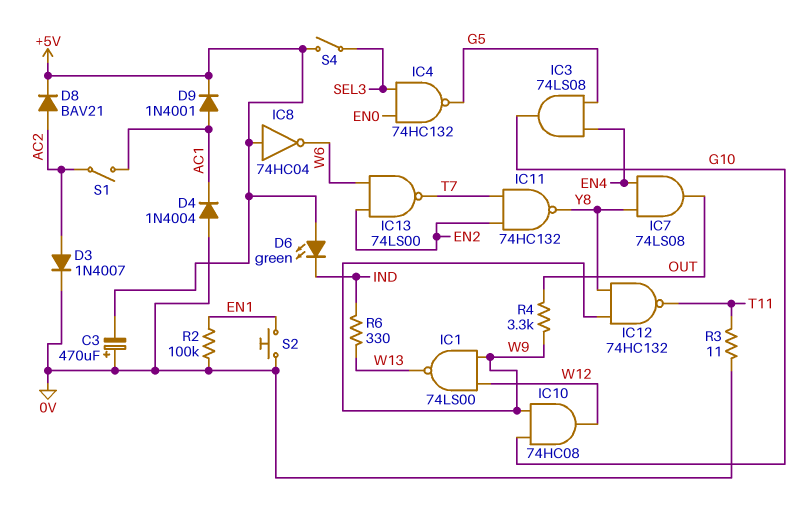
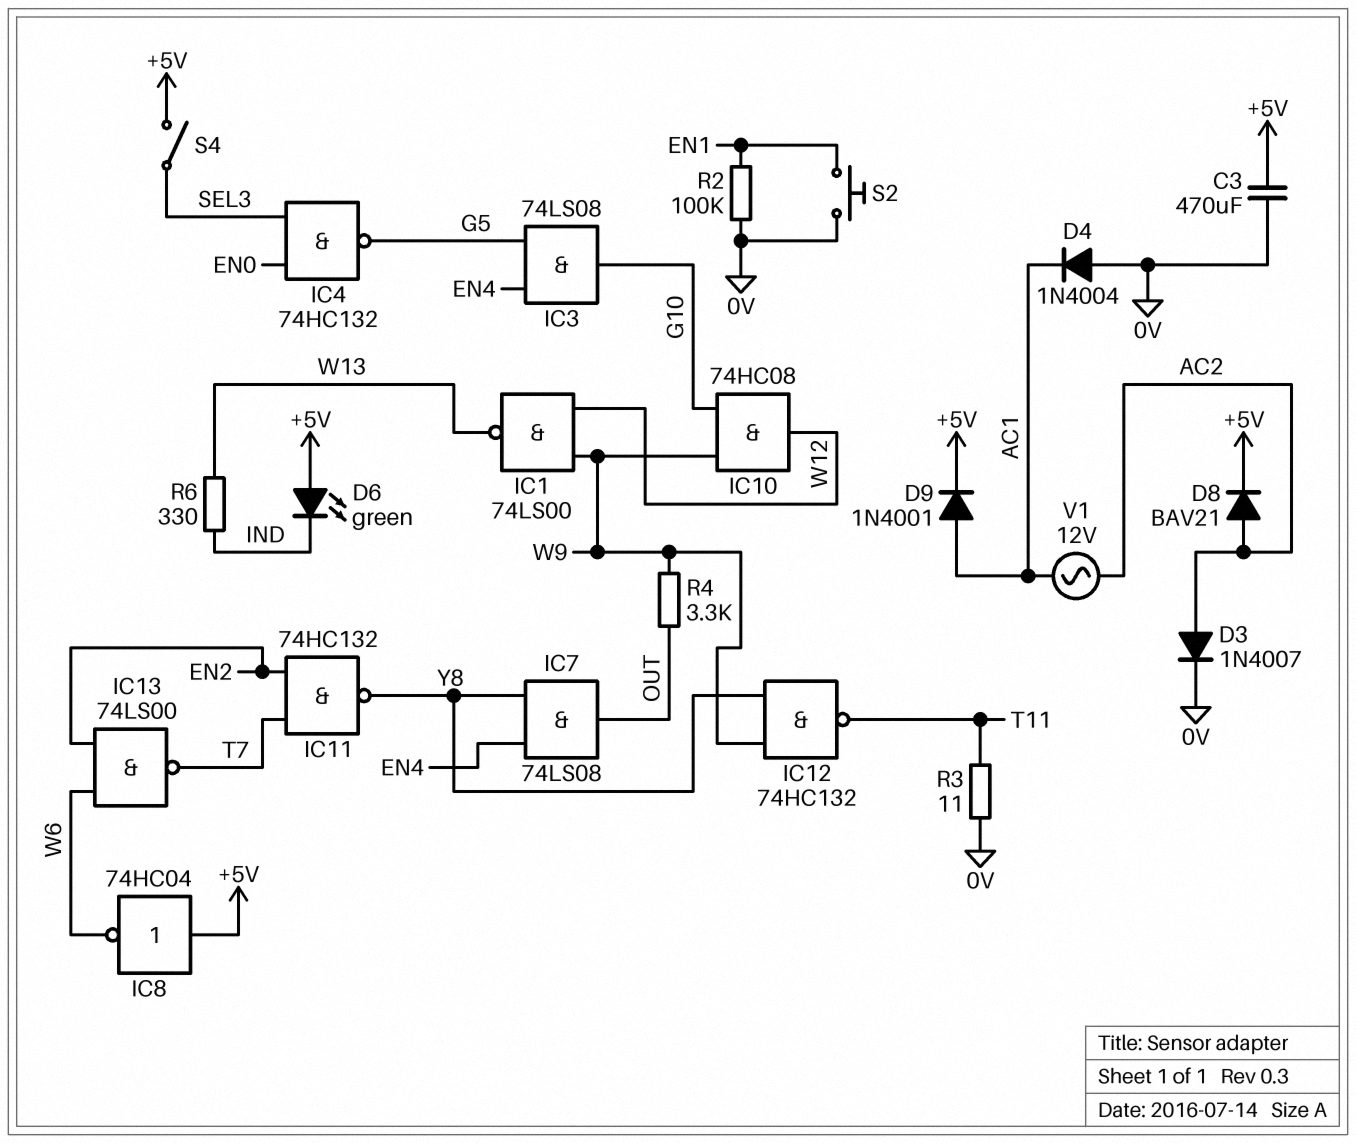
C3: 470uF (plus 0V, minus +5V) -> 470uF (+5V, 0V)
S1: switch (AC1, AC2) -> none
V1: none -> AC 12V (AC1, AC2)

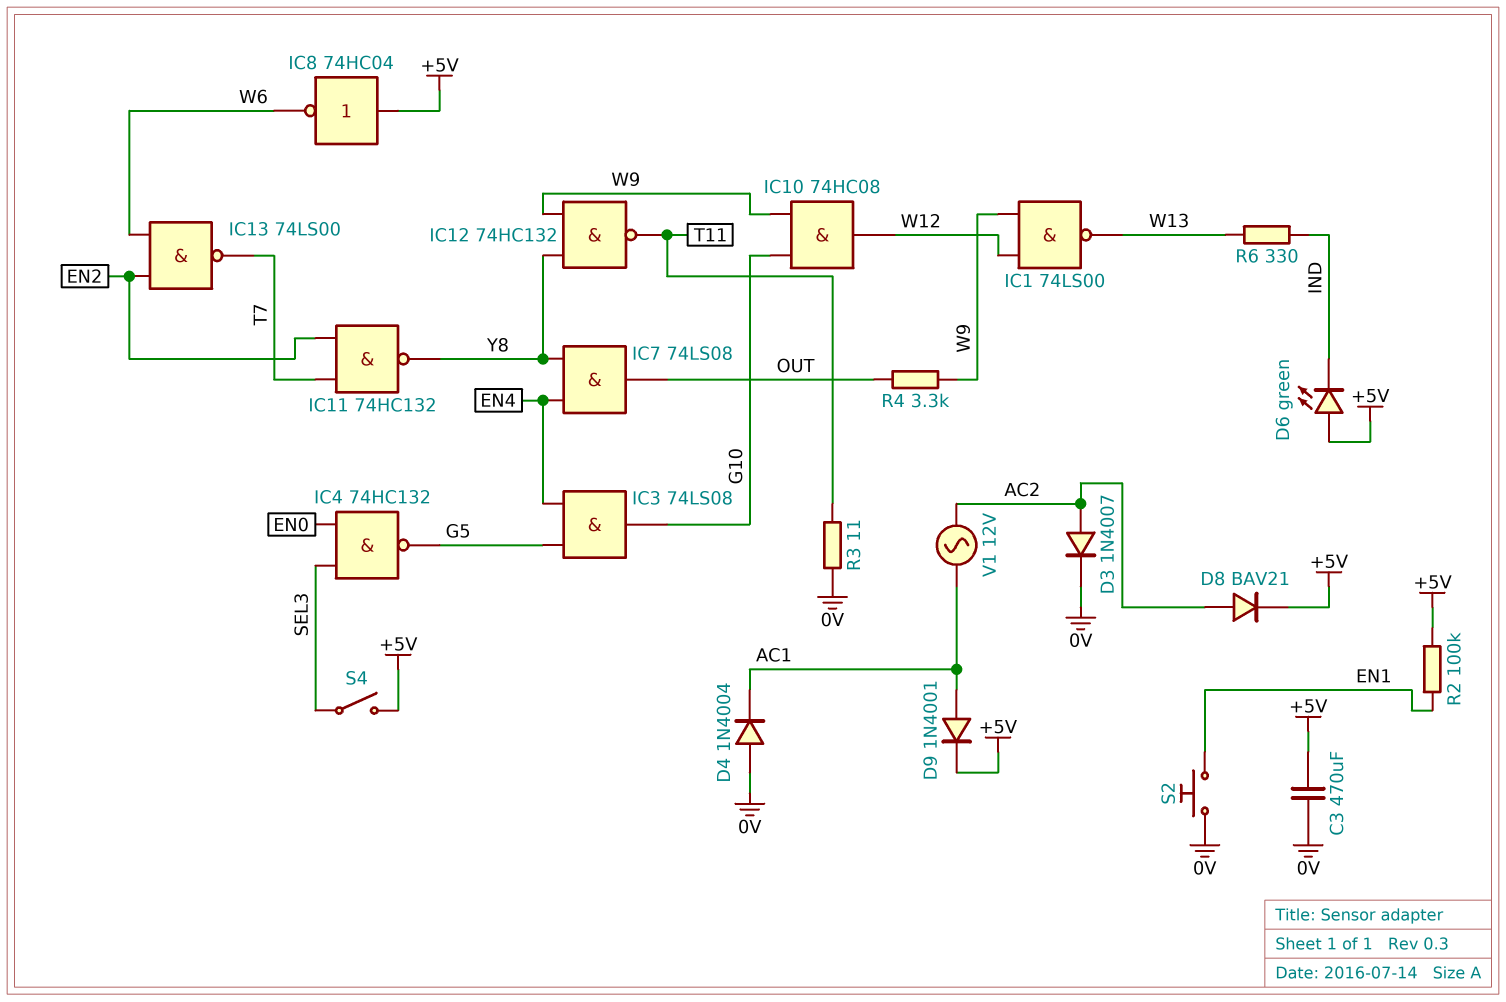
R2: 100k (0V, EN1) -> 100k (+5V, EN1)

